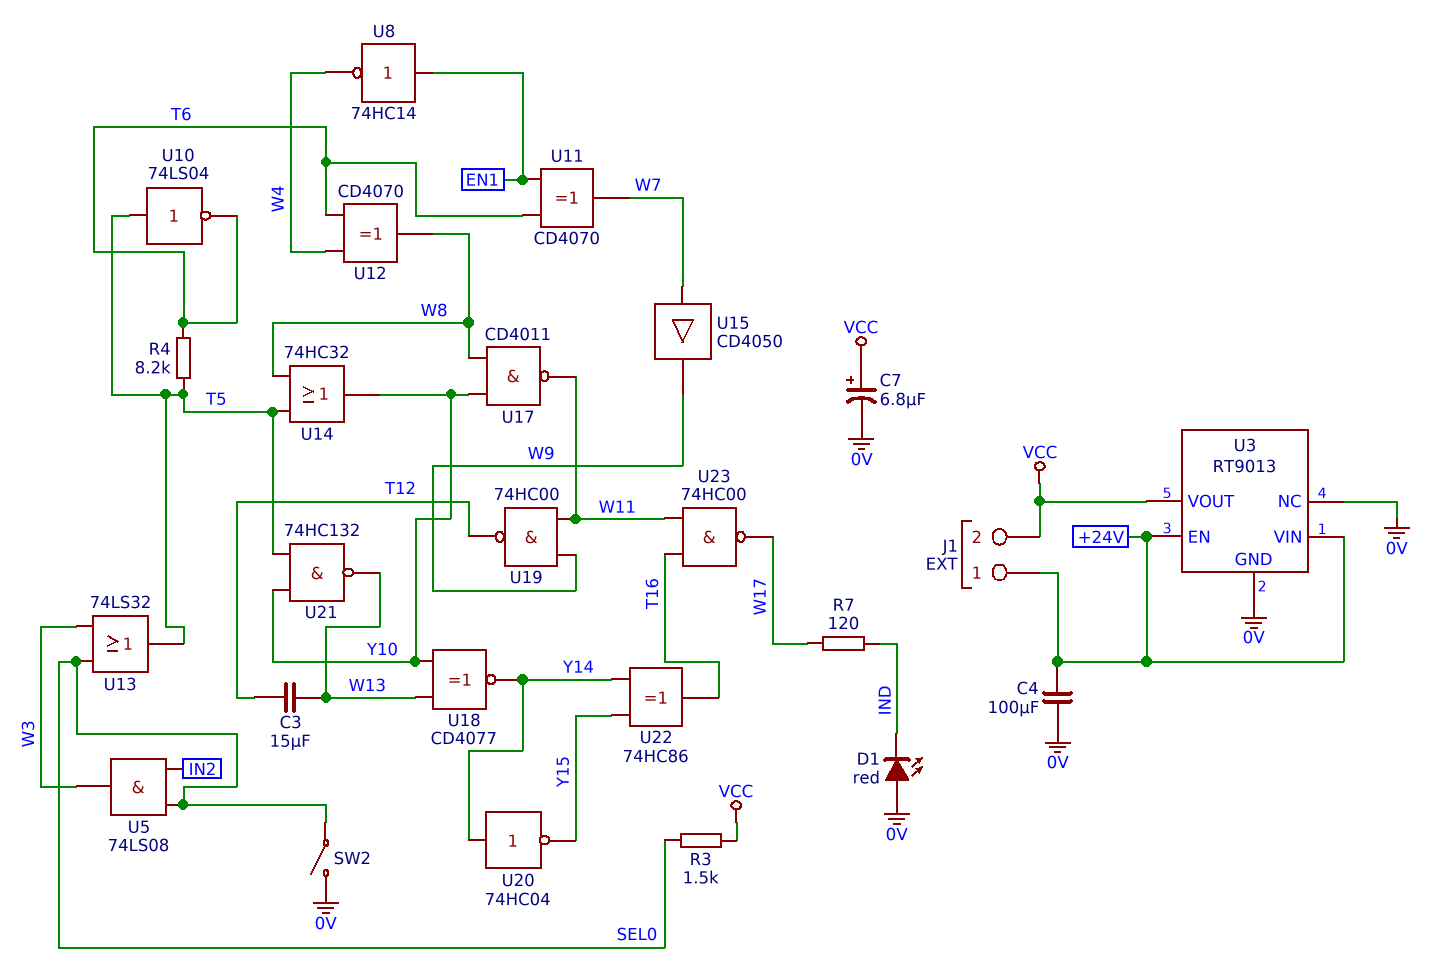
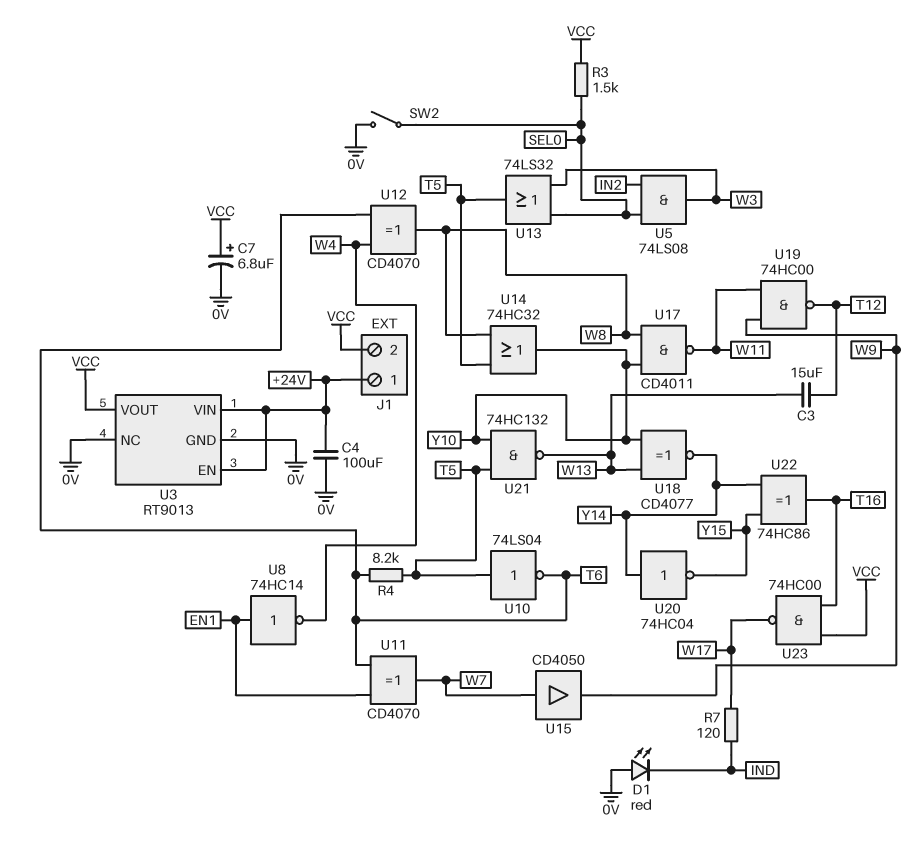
U23: NAND 74HC00 (in T16, in W11, out W17) -> NAND 74HC00 (in T16, in VCC, out W17)

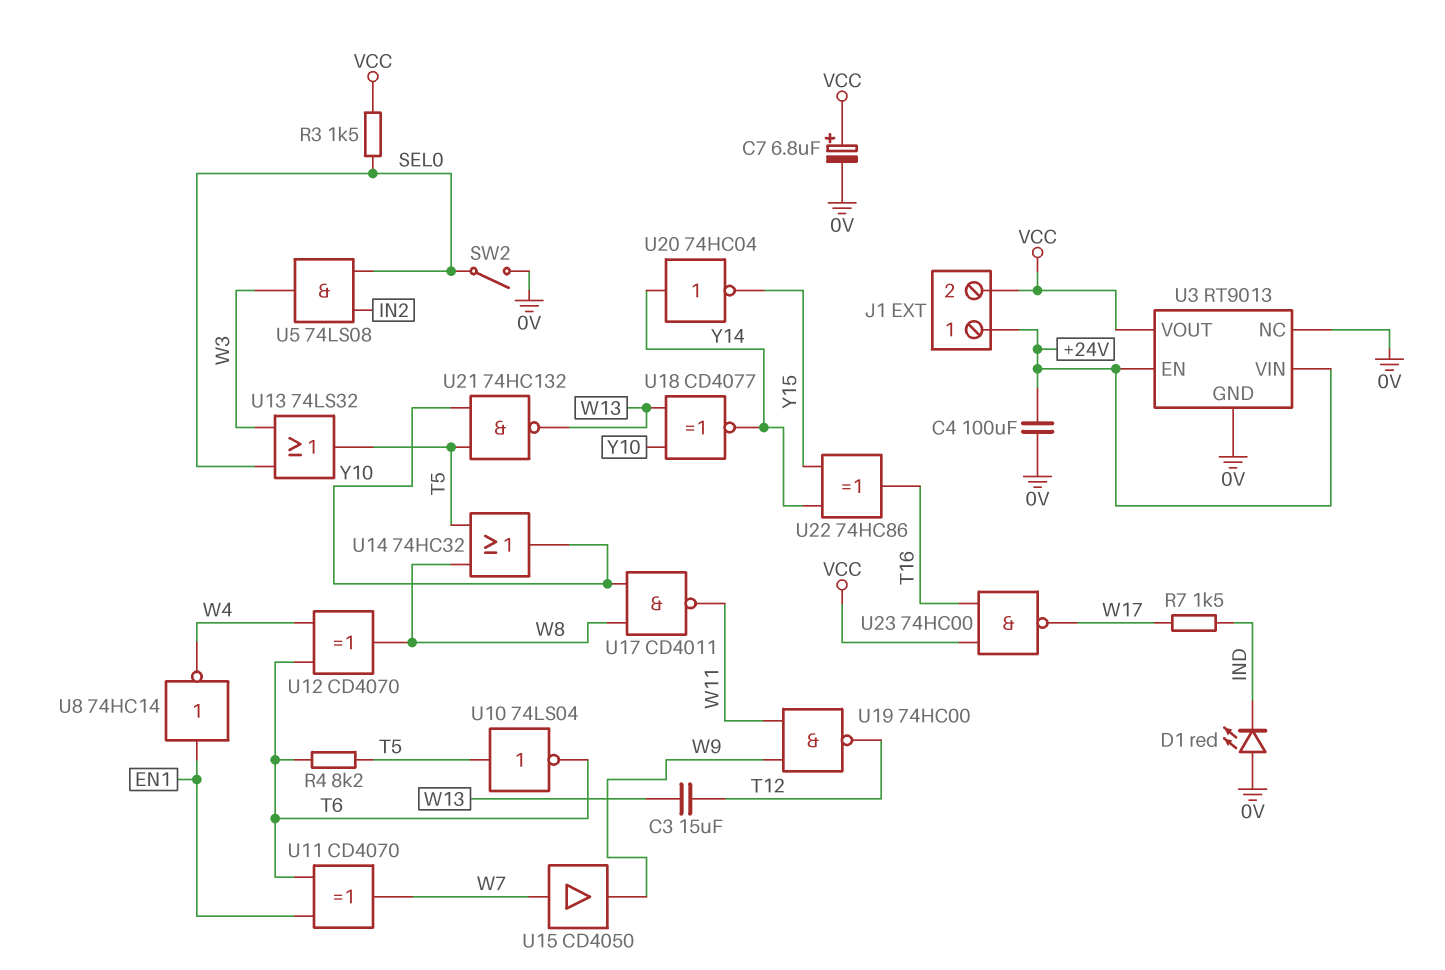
R7: 120 (IND, W17) -> 1.5k (IND, W17)

